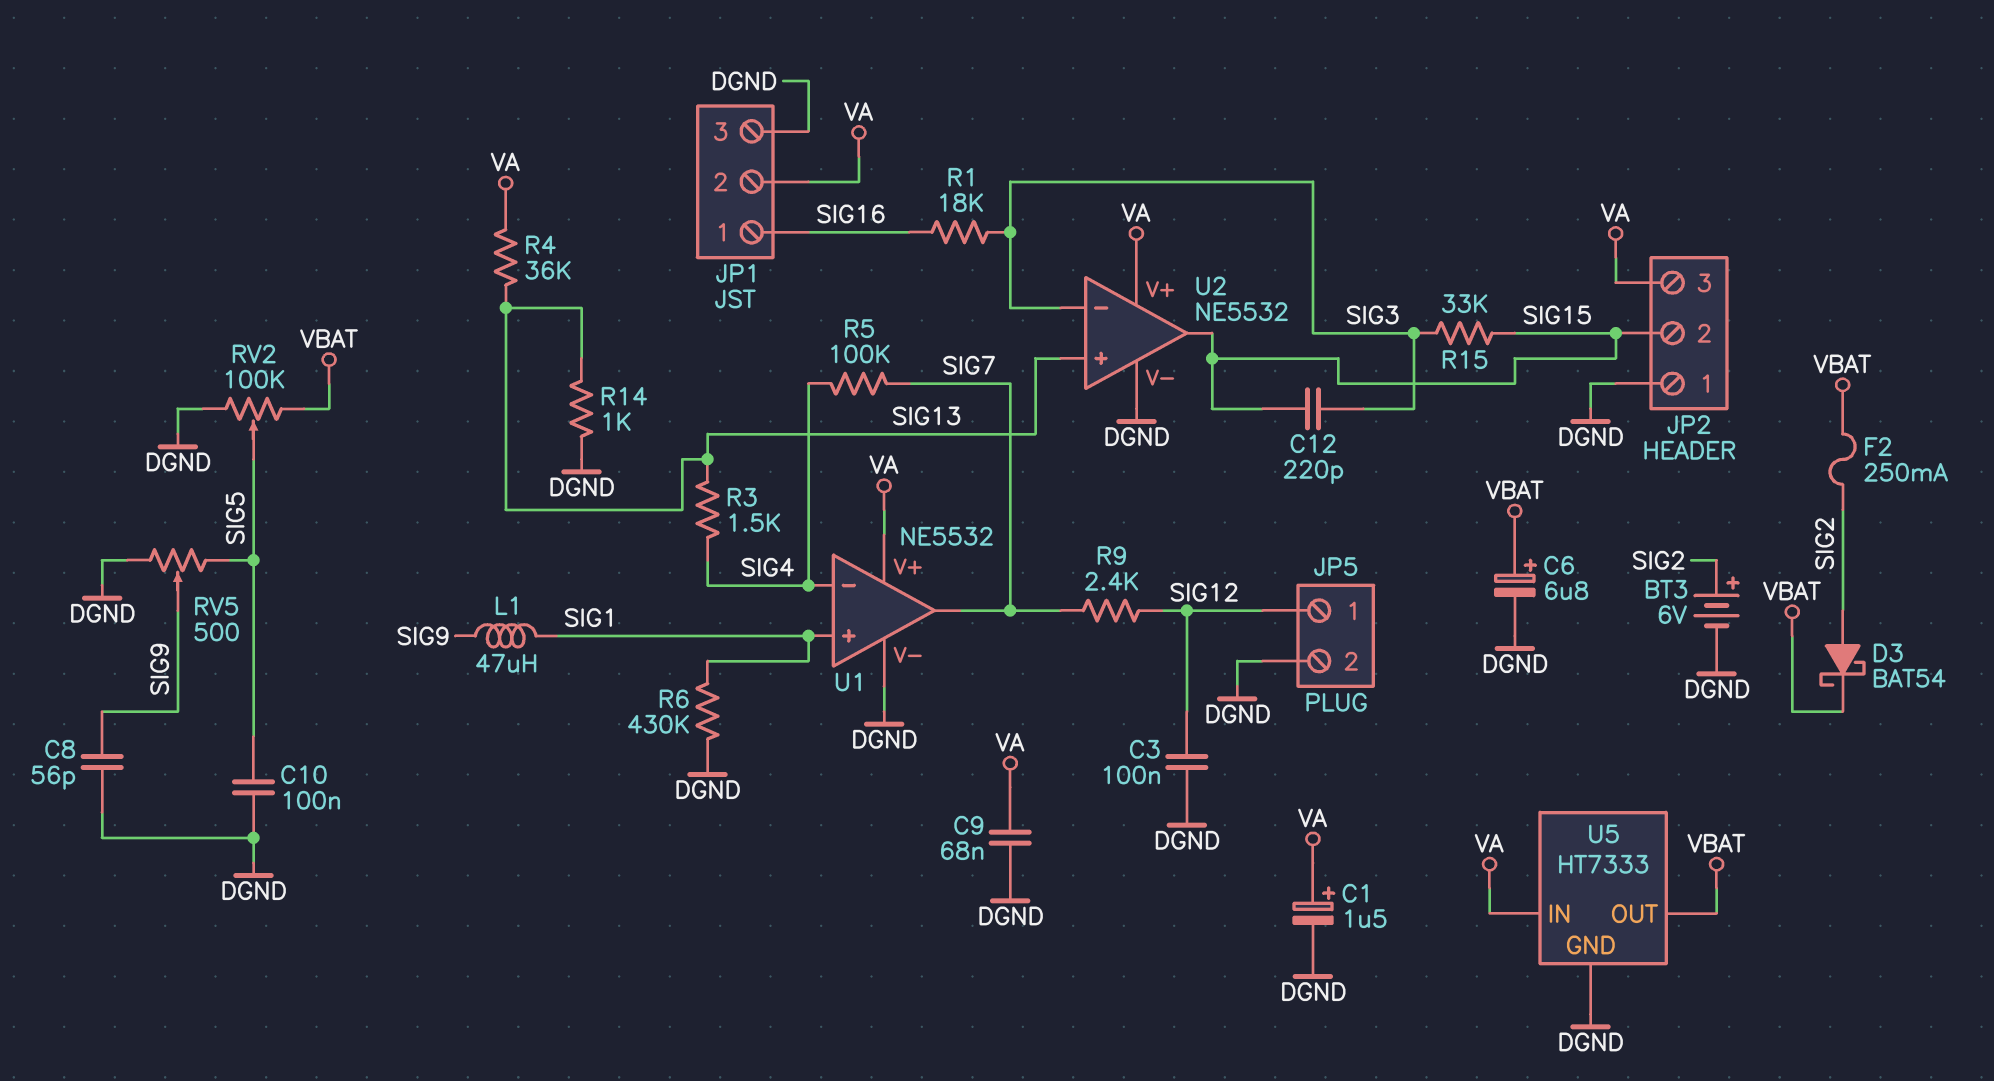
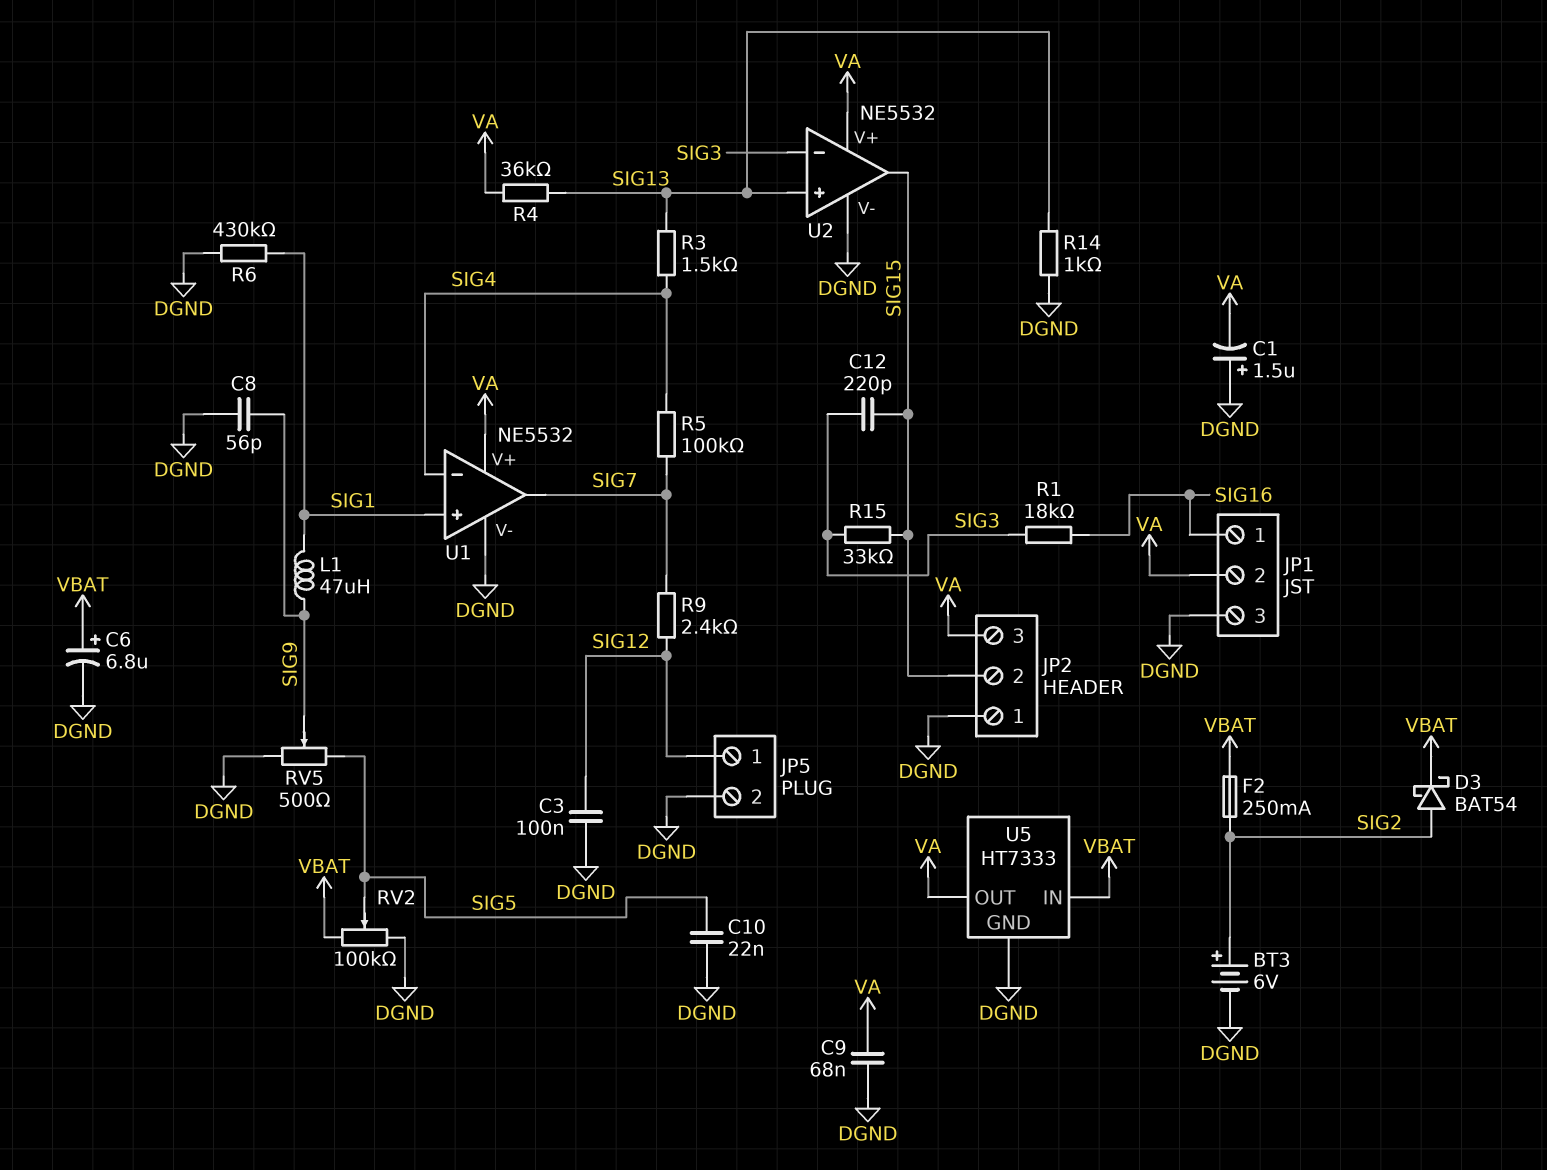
C1: 1.5uF (plus VA, minus DGND) -> 1.5uF (plus DGND, minus VA)
C10: 100nF (DGND, SIG5) -> 22nF (DGND, SIG5)
U5 pin IN: VA -> VBAT
U5 pin OUT: VBAT -> VA

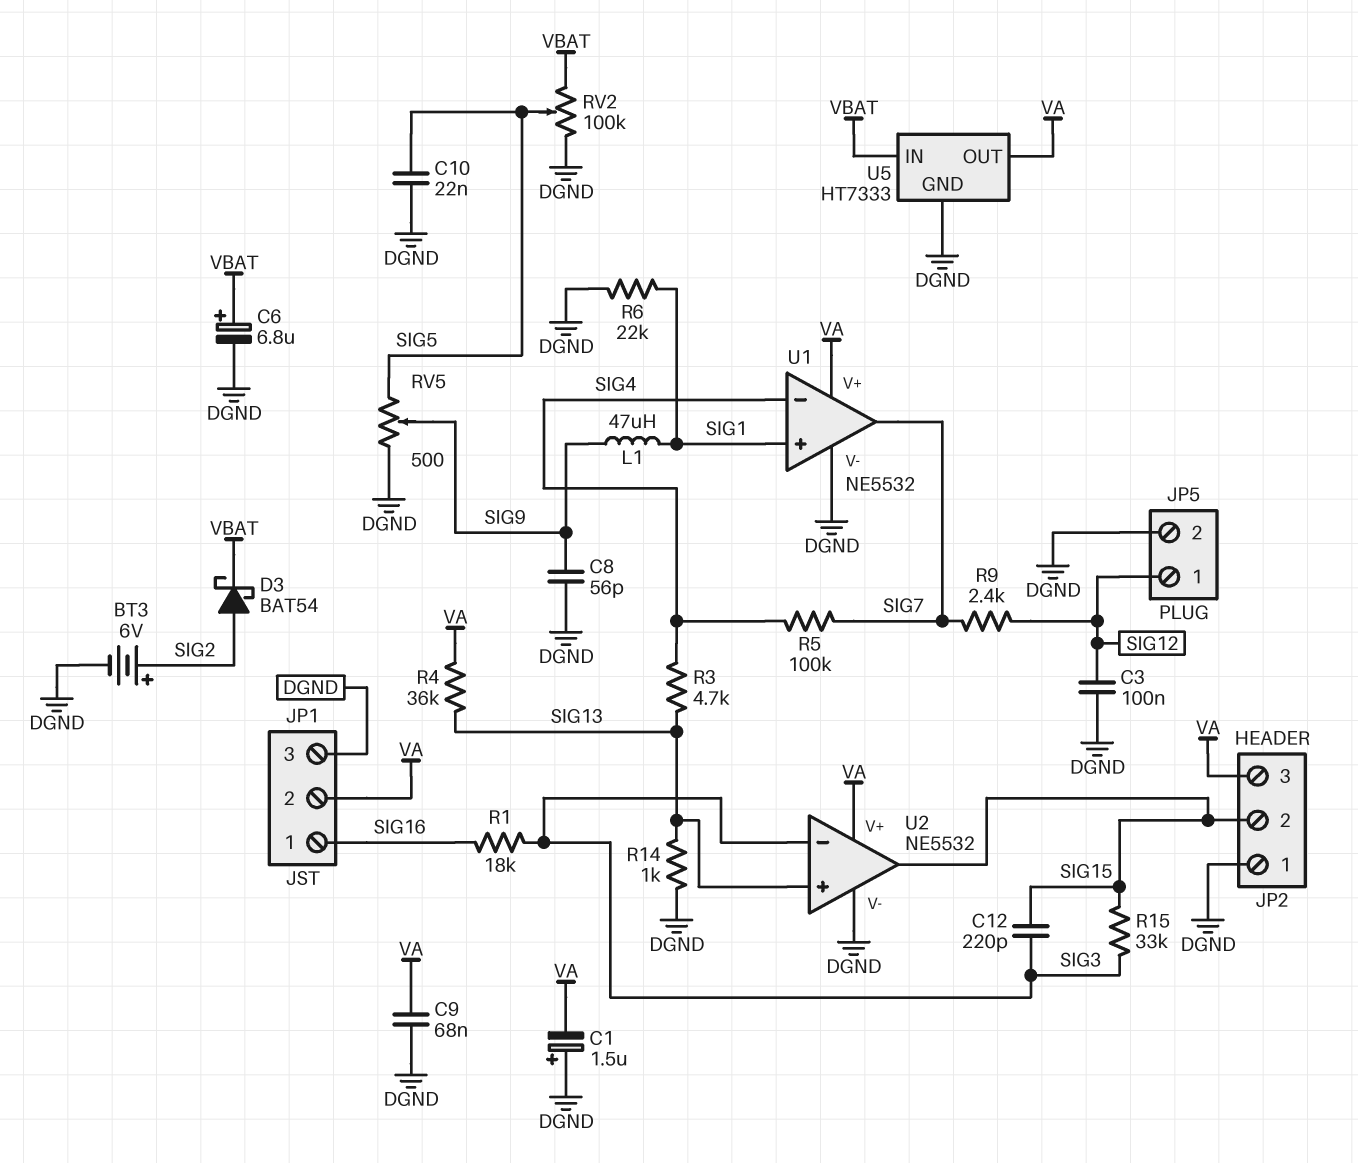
F2: 250mA (SIG2, VBAT) -> none
R3: 1.5k (SIG4, SIG13) -> 4.7k (SIG4, SIG13)
R6: 430k (DGND, SIG1) -> 22k (DGND, SIG1)

